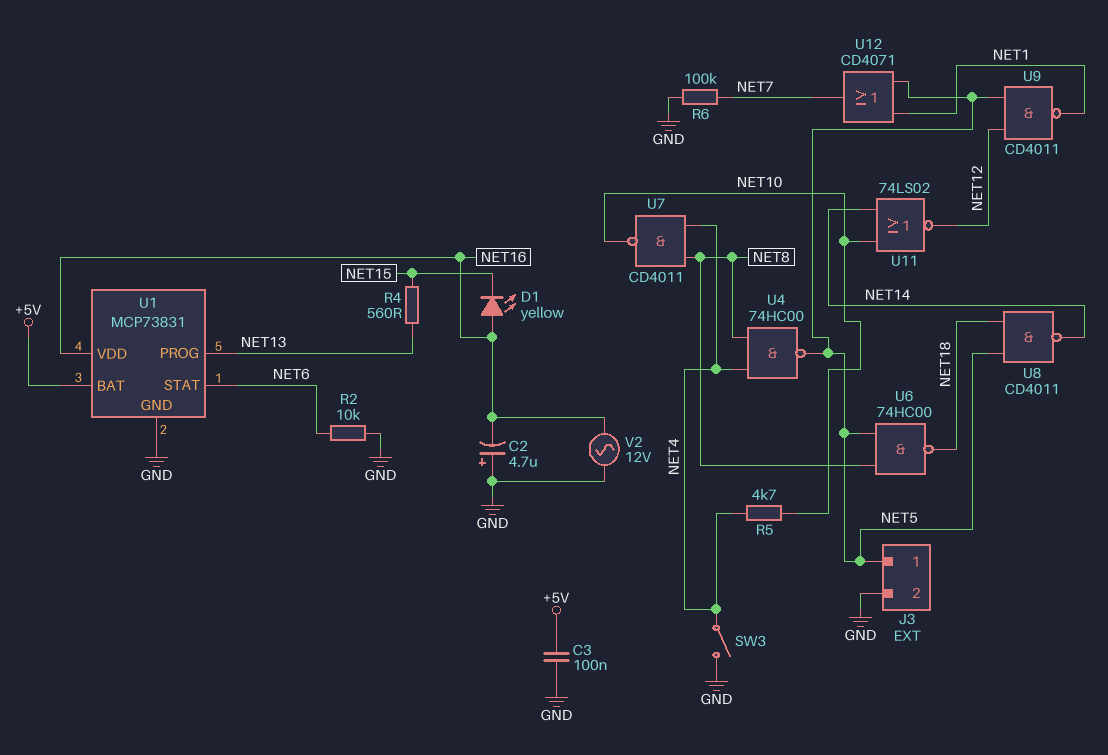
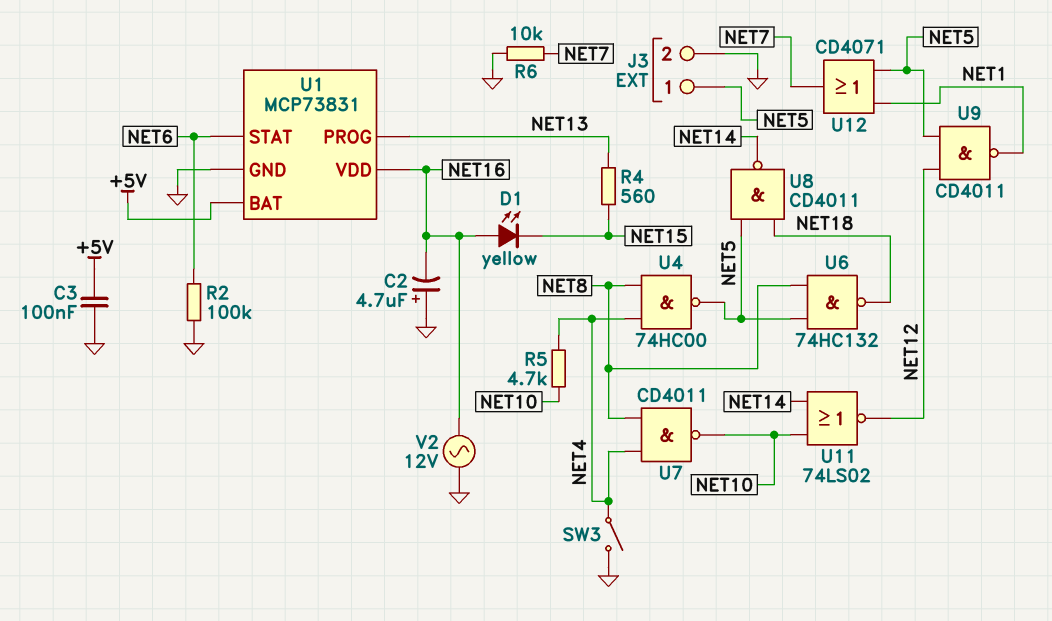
R2: 10k (GND, NET6) -> 100k (GND, NET6)
R6: 100k (GND, NET7) -> 10k (GND, NET7)
U6: NAND 74HC00 (in NET5, in NET8, out NET18) -> NAND 74HC132 (in NET5, in NET8, out NET18)

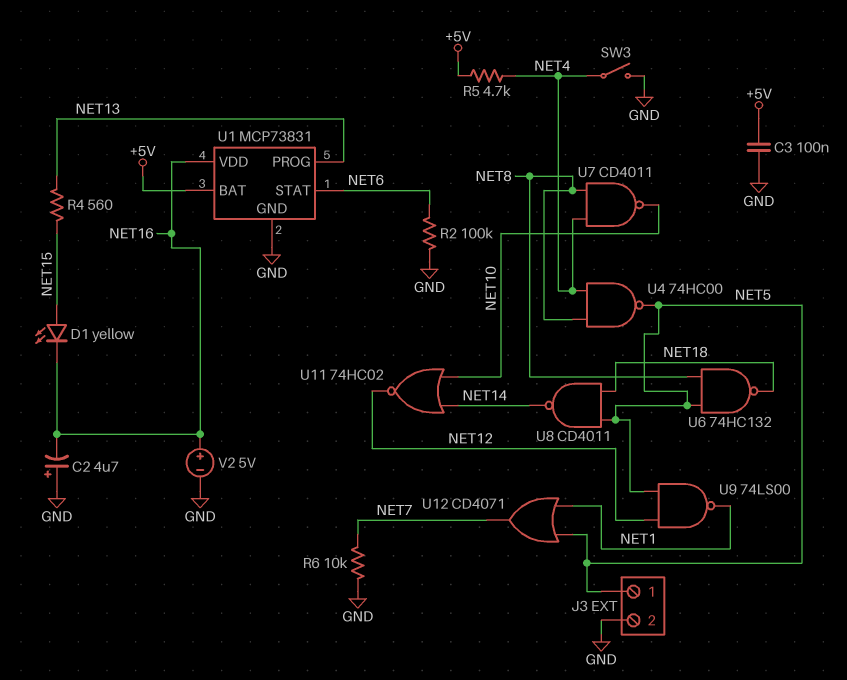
D1: LED yellow (A NET16, K NET15) -> LED yellow (A NET15, K NET16)
R5: 4.7k (NET4, NET10) -> 4.7k (+5V, NET4)
U9: NAND CD4011 (in NET5, in NET12, out NET1) -> NAND 74LS00 (in NET5, in NET12, out NET1)
U11: NOR 74LS02 (in NET10, in NET14, out NET12) -> NOR 74HC02 (in NET10, in NET14, out NET12)
V2: AC 12V (GND, NET16) -> 5V (plus NET16, minus GND)

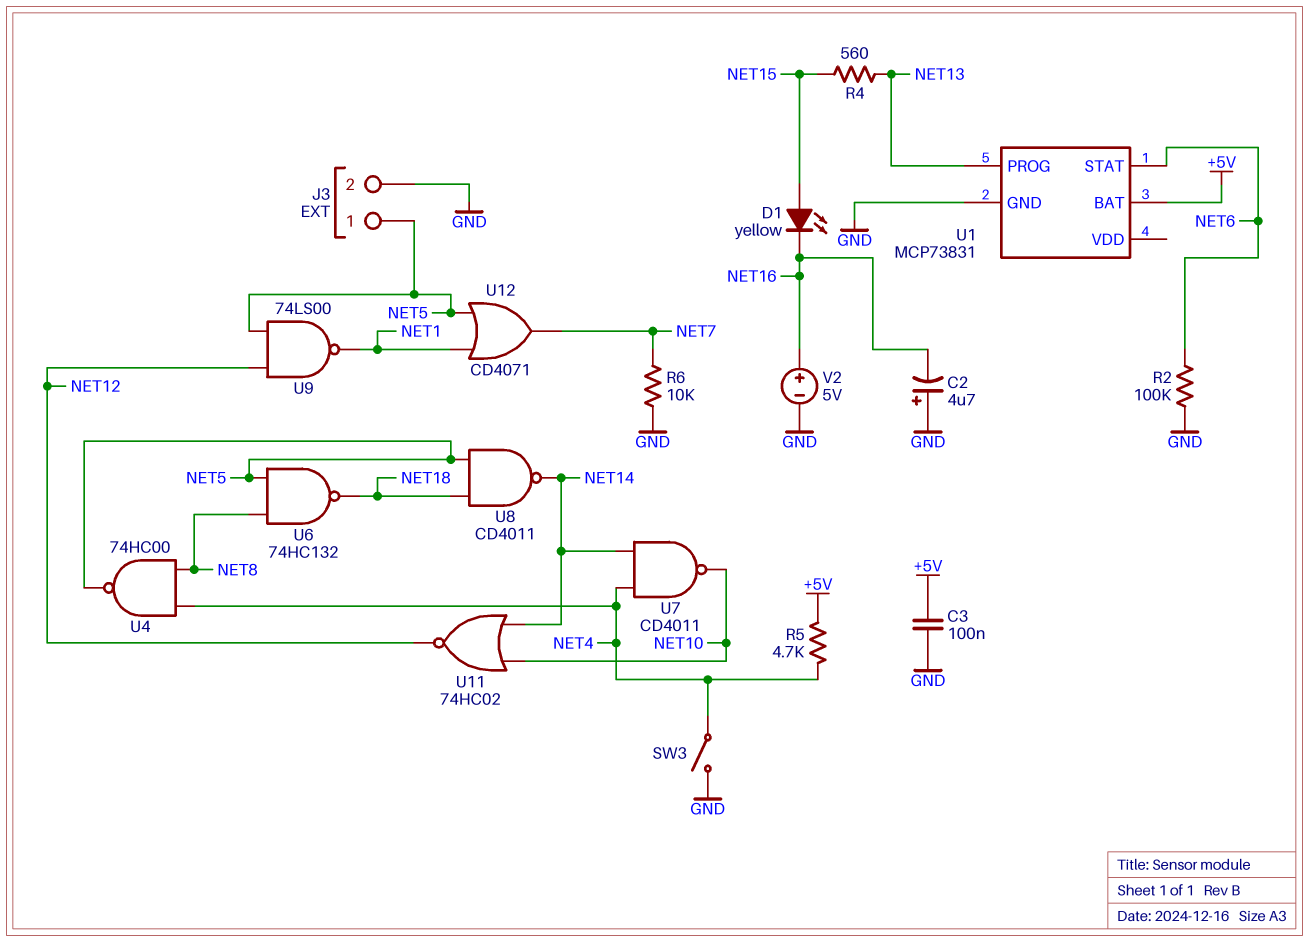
U1 pin VDD: NET16 -> none
U7: NAND CD4011 (in NET4, in NET8, out NET10) -> NAND CD4011 (in NET4, in NET14, out NET10)

